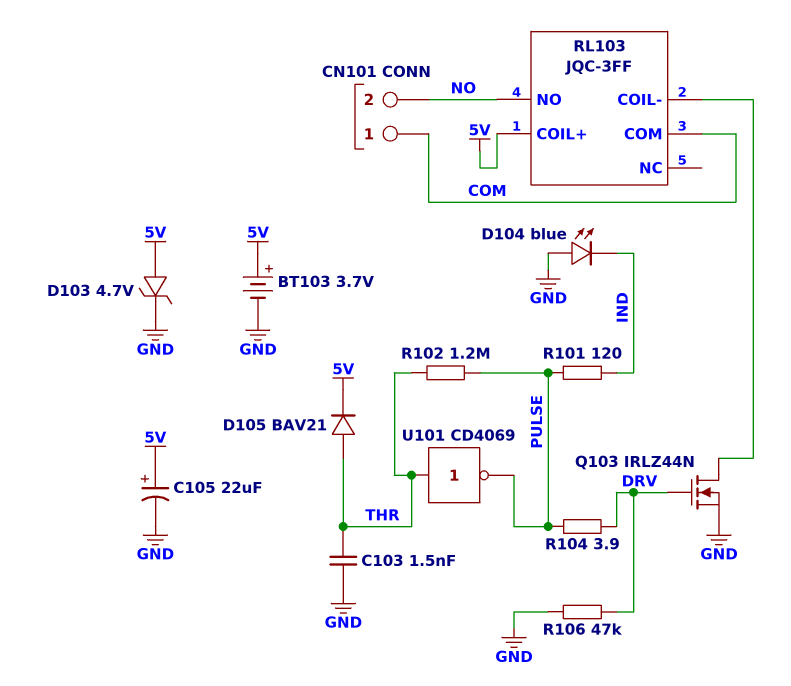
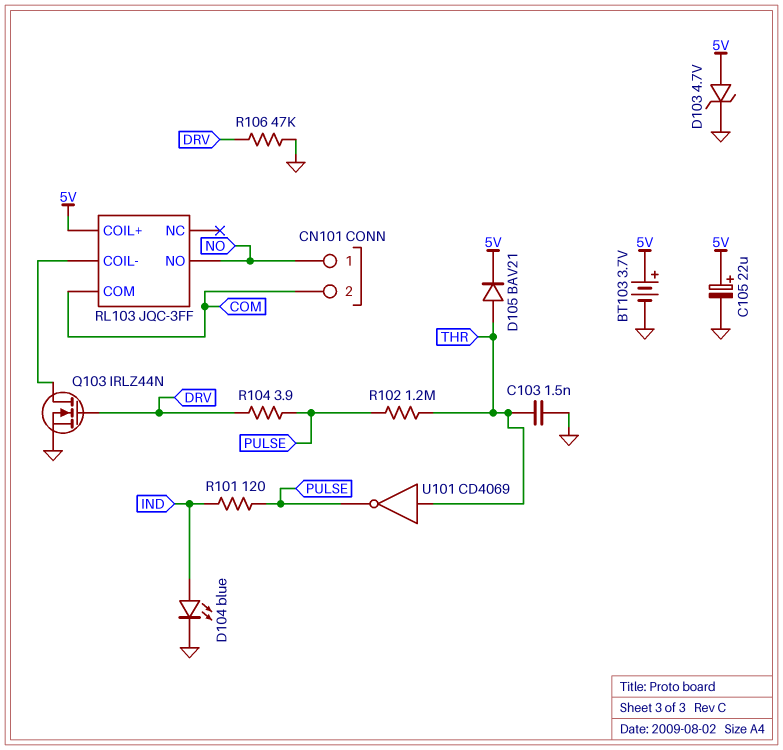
CN101 pin 1: COM -> NO
CN101 pin 2: NO -> COM
D104: LED blue (A GND, K IND) -> LED blue (A IND, K GND)

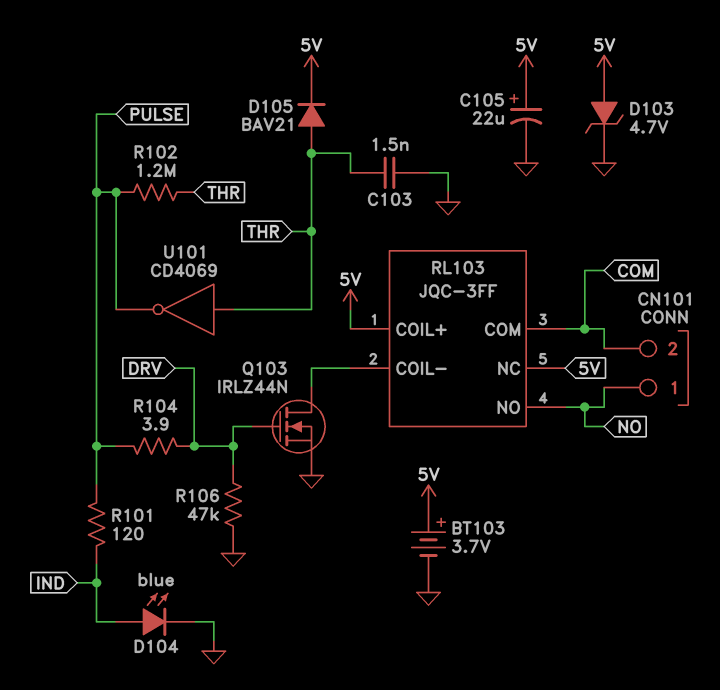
RL103 pin NC: none -> 5V

